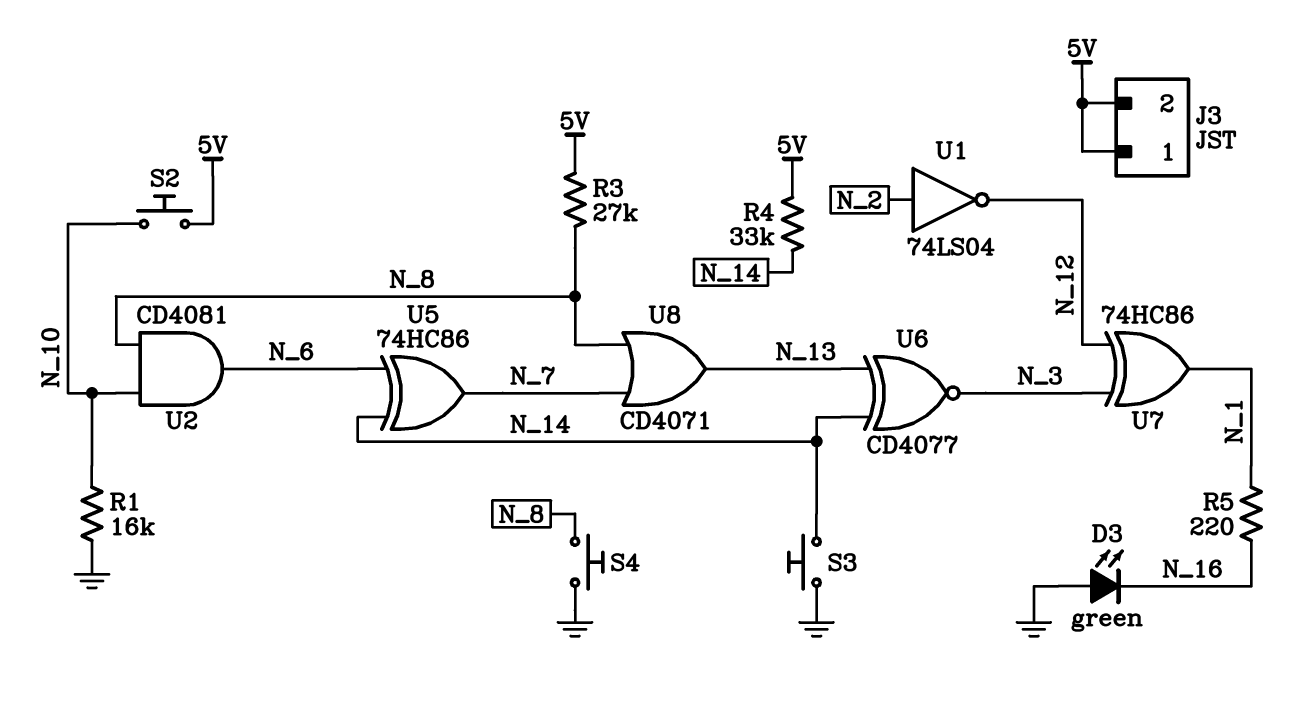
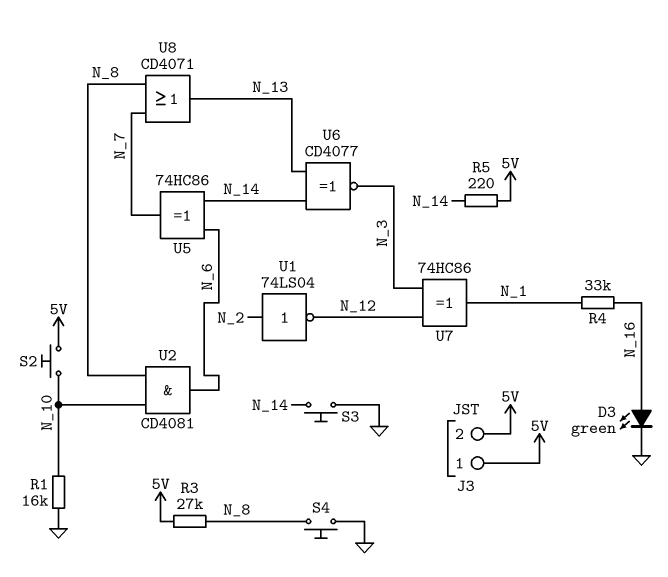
D3: LED green (A GND, K N_16) -> LED green (A N_16, K GND)
R4: 33k (5V, N_14) -> 33k (N_1, N_16)
R5: 220 (N_1, N_16) -> 220 (5V, N_14)

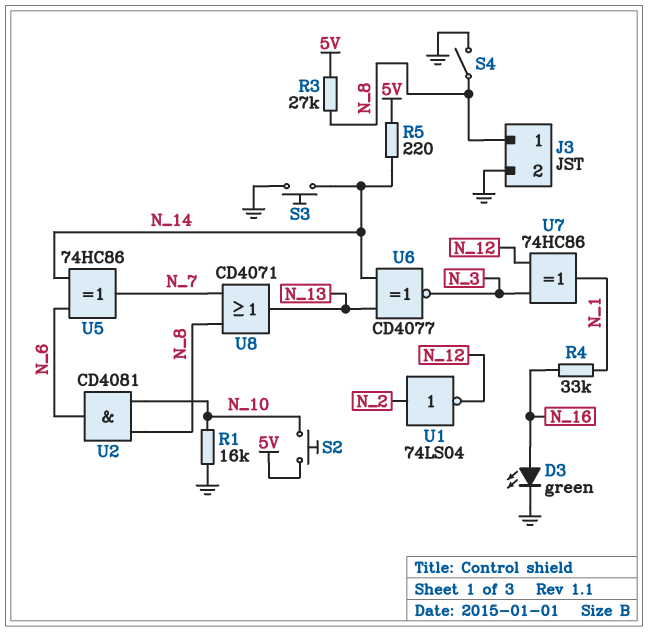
J3 pin 1: 5V -> N_8
J3 pin 2: 5V -> GND
S4: button (GND, N_8) -> switch (GND, N_8)

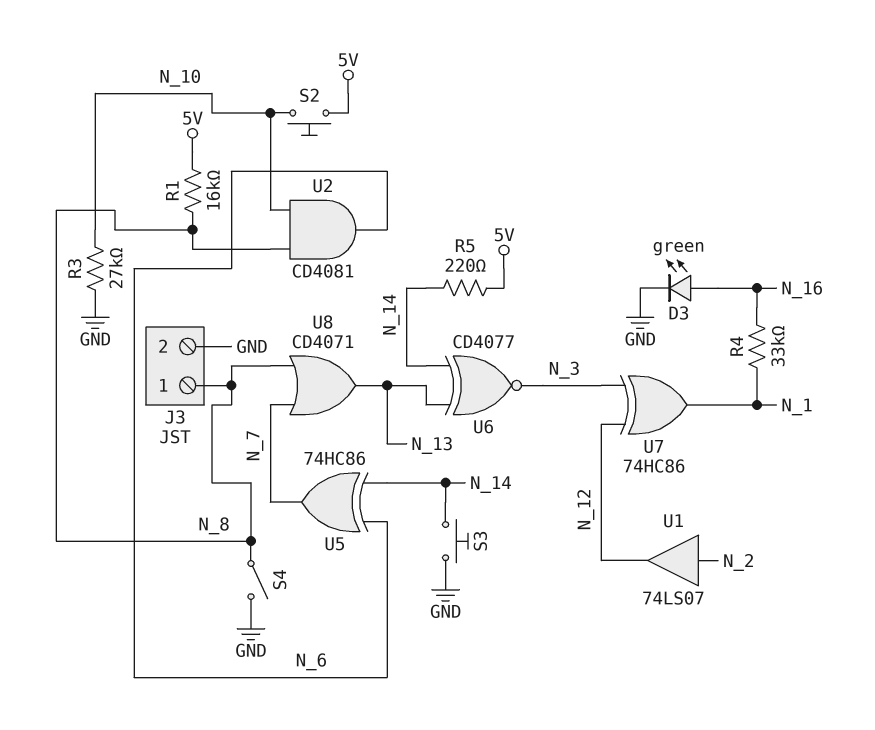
R1: 16k (GND, N_10) -> 16k (5V, N_8)
R3: 27k (5V, N_8) -> 27k (GND, N_10)
U1: NOT 74LS04 (in N_2, out N_12) -> buffer 74LS07 (in N_2, out N_12)

